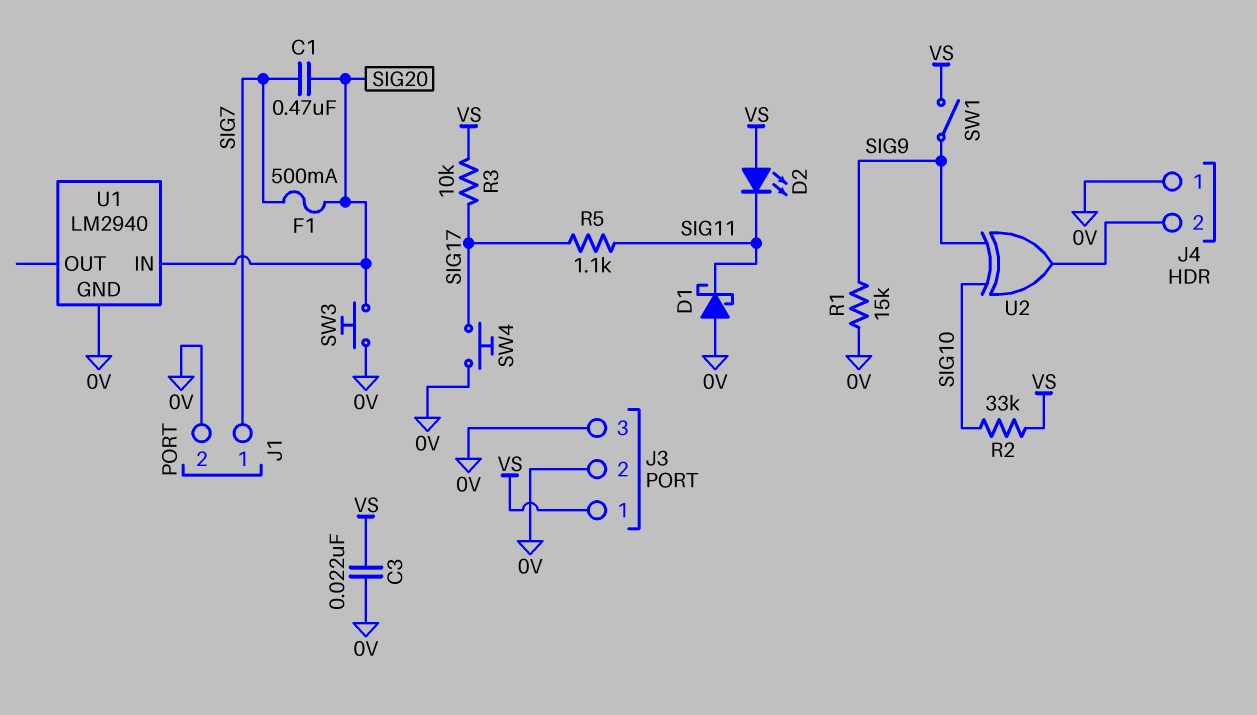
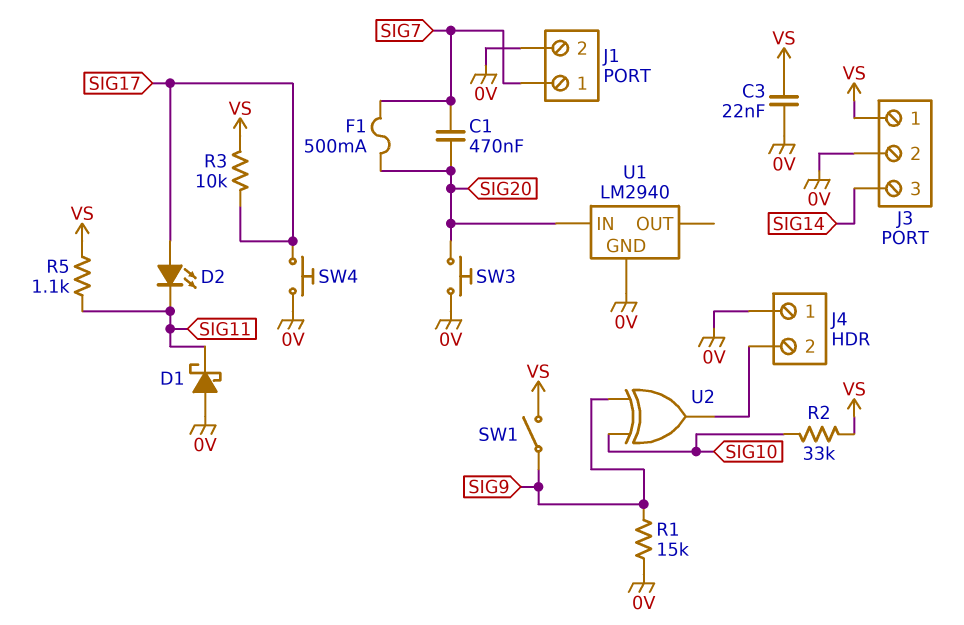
D2: LED (A VS, K SIG11) -> LED (A SIG17, K SIG11)
J3 pin 3: 0V -> SIG14
R5: 1.1k (SIG11, SIG17) -> 1.1k (SIG11, VS)

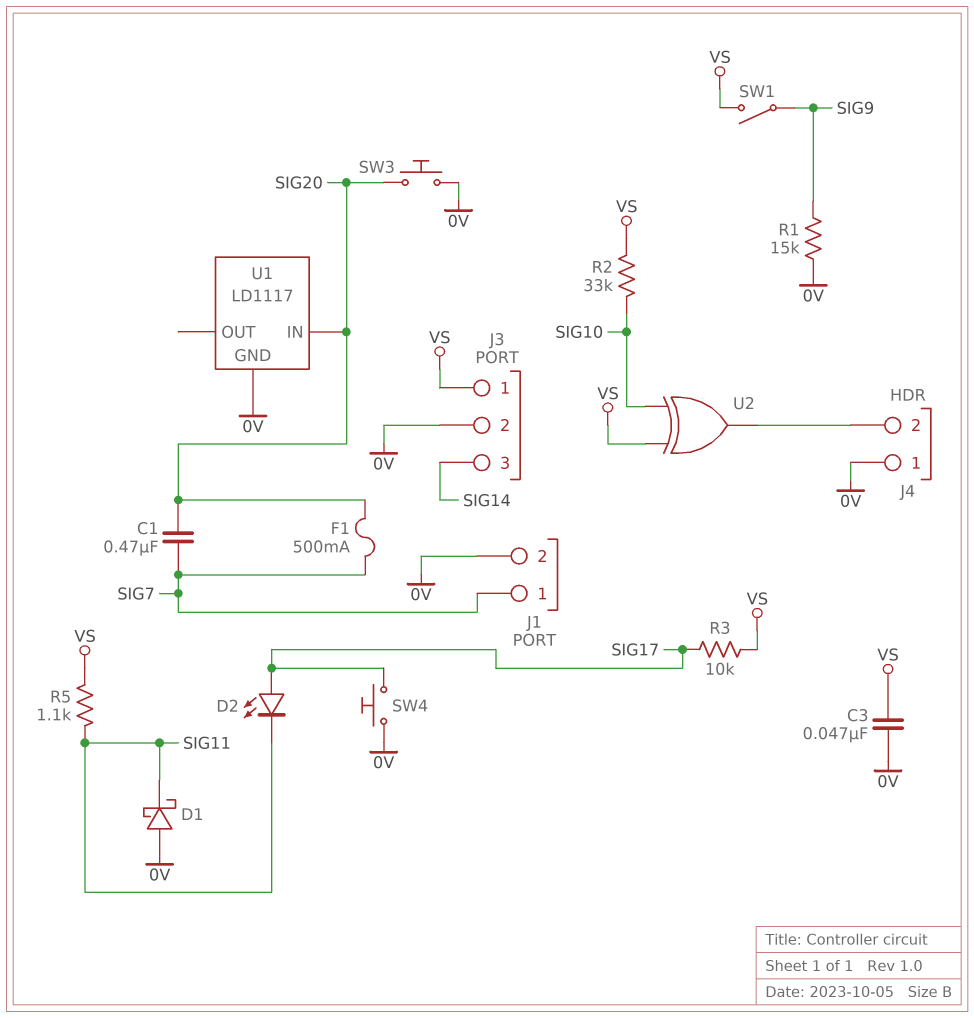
C3: 22nF (0V, VS) -> 47nF (0V, VS)
U1: LM2940 -> LD1117
U2: XOR (in SIG9, in SIG10, out J4/2) -> XOR (in SIG10, in VS, out J4/2)

